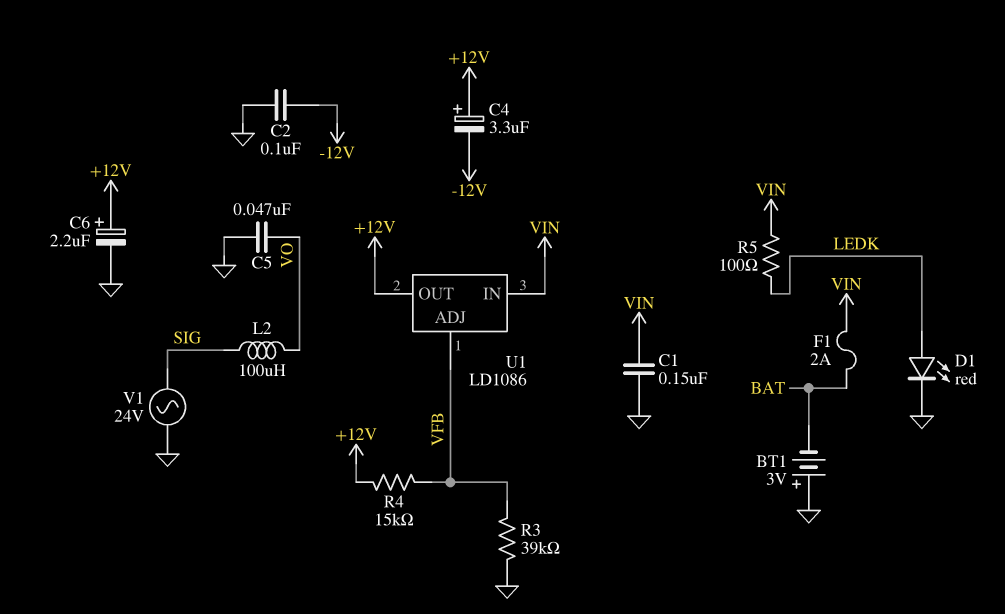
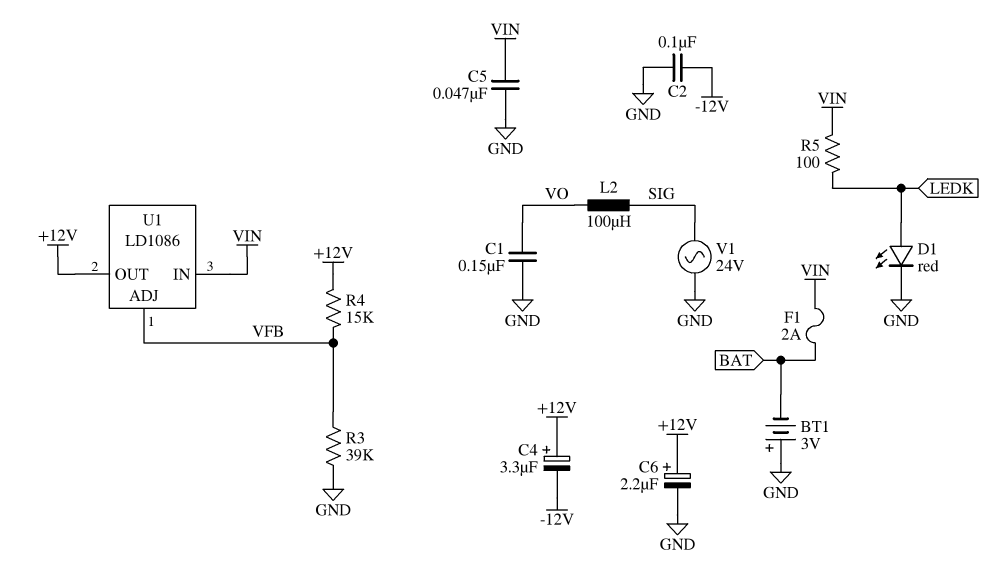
C1: 150nF (GND, VIN) -> 150nF (GND, VO)
C5: 47nF (GND, VO) -> 47nF (GND, VIN)

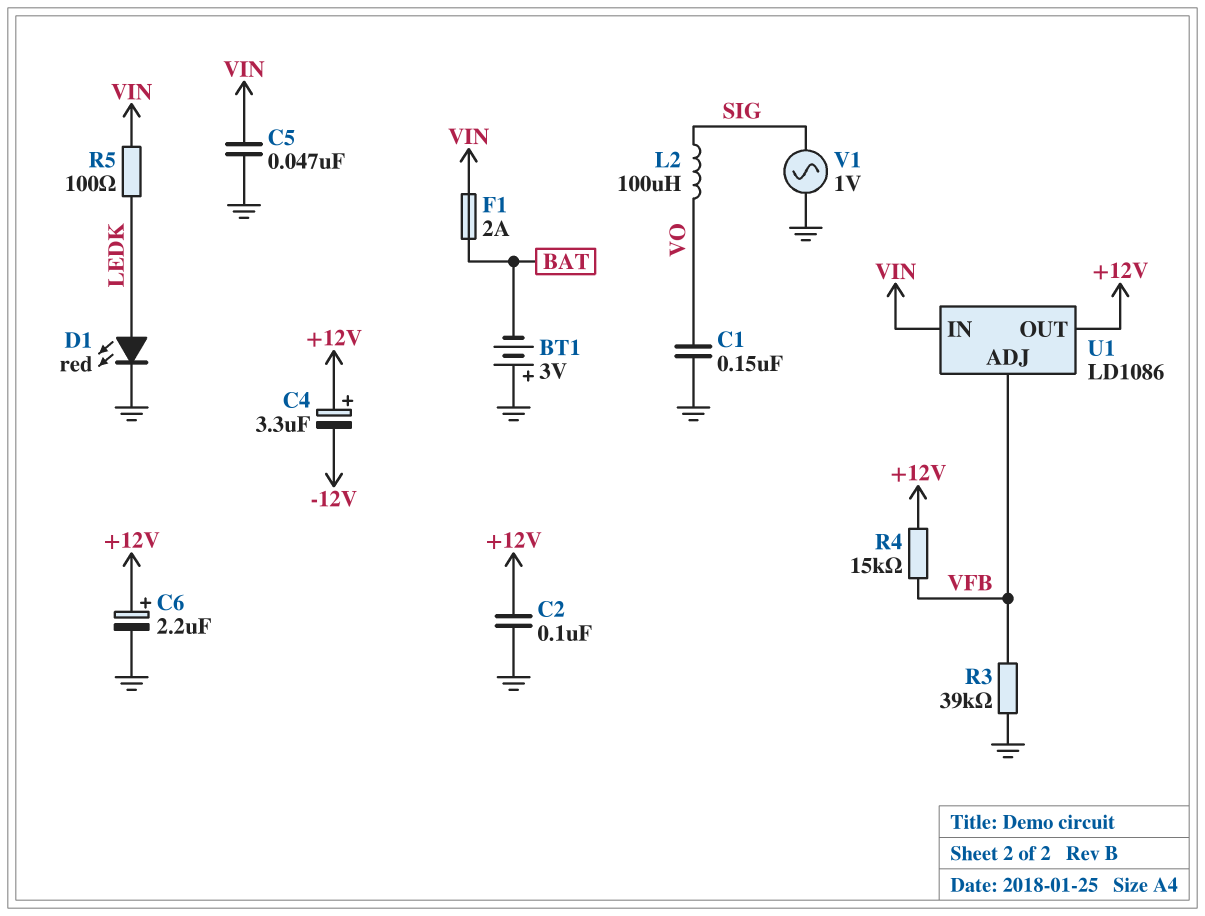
C2: 100nF (-12V, GND) -> 100nF (+12V, GND)
V1: AC 24V (GND, SIG) -> AC 1V (GND, SIG)

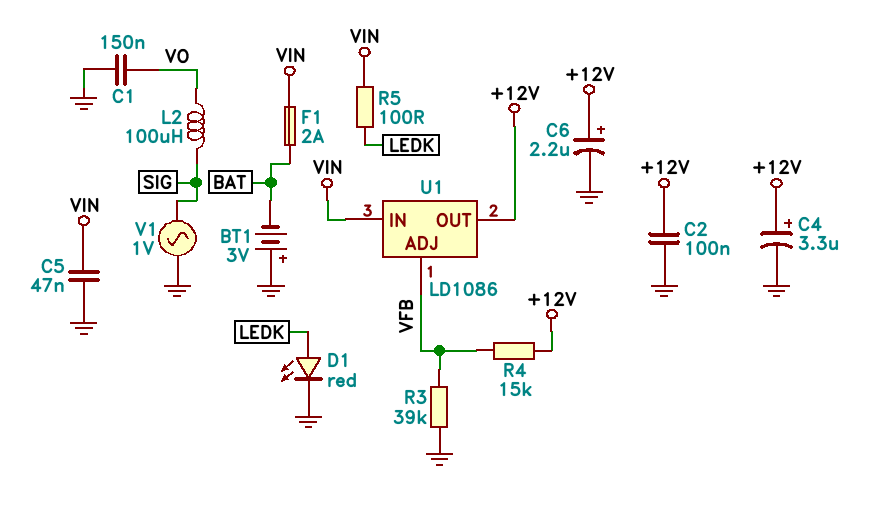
C4: 3.3uF (plus +12V, minus -12V) -> 3.3uF (plus +12V, minus GND)

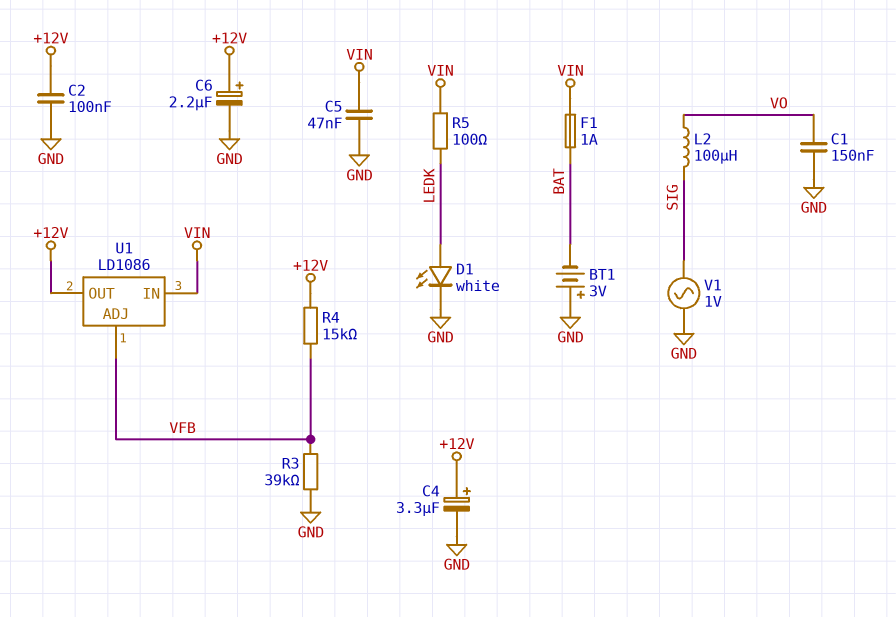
D1: LED red (A LEDK, K GND) -> LED white (A LEDK, K GND)
F1: 2A (BAT, VIN) -> 1A (BAT, VIN)

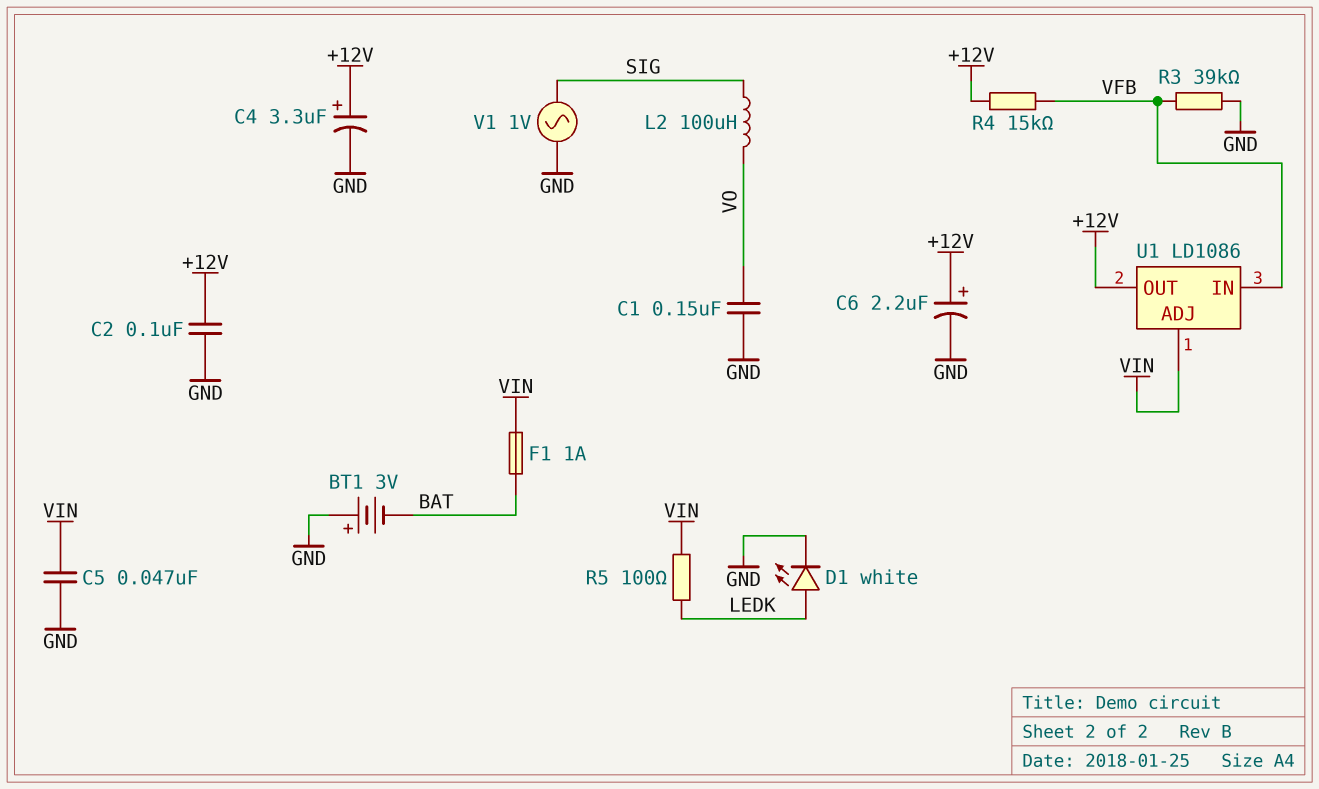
U1 pin ADJ: VFB -> VIN
U1 pin IN: VIN -> VFB

